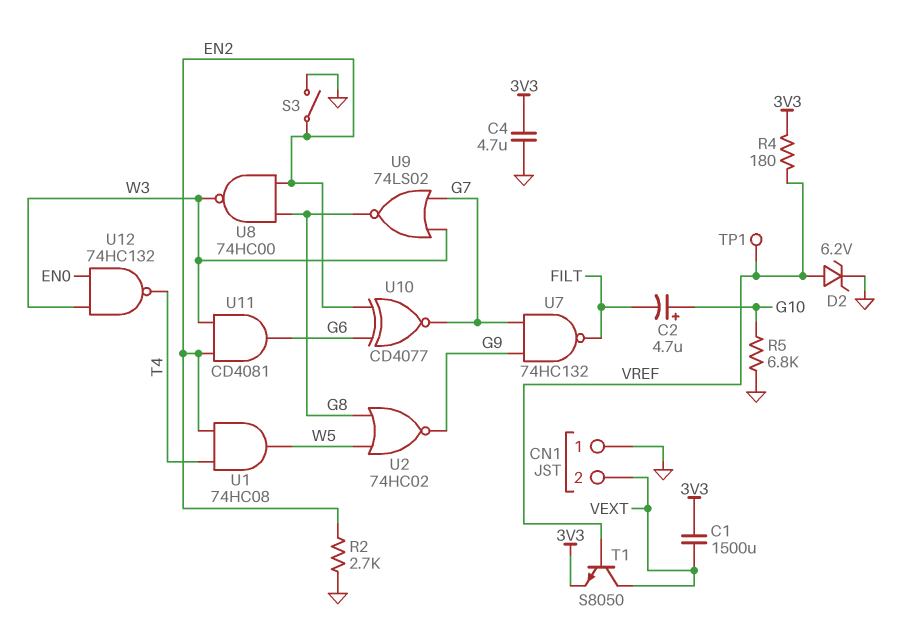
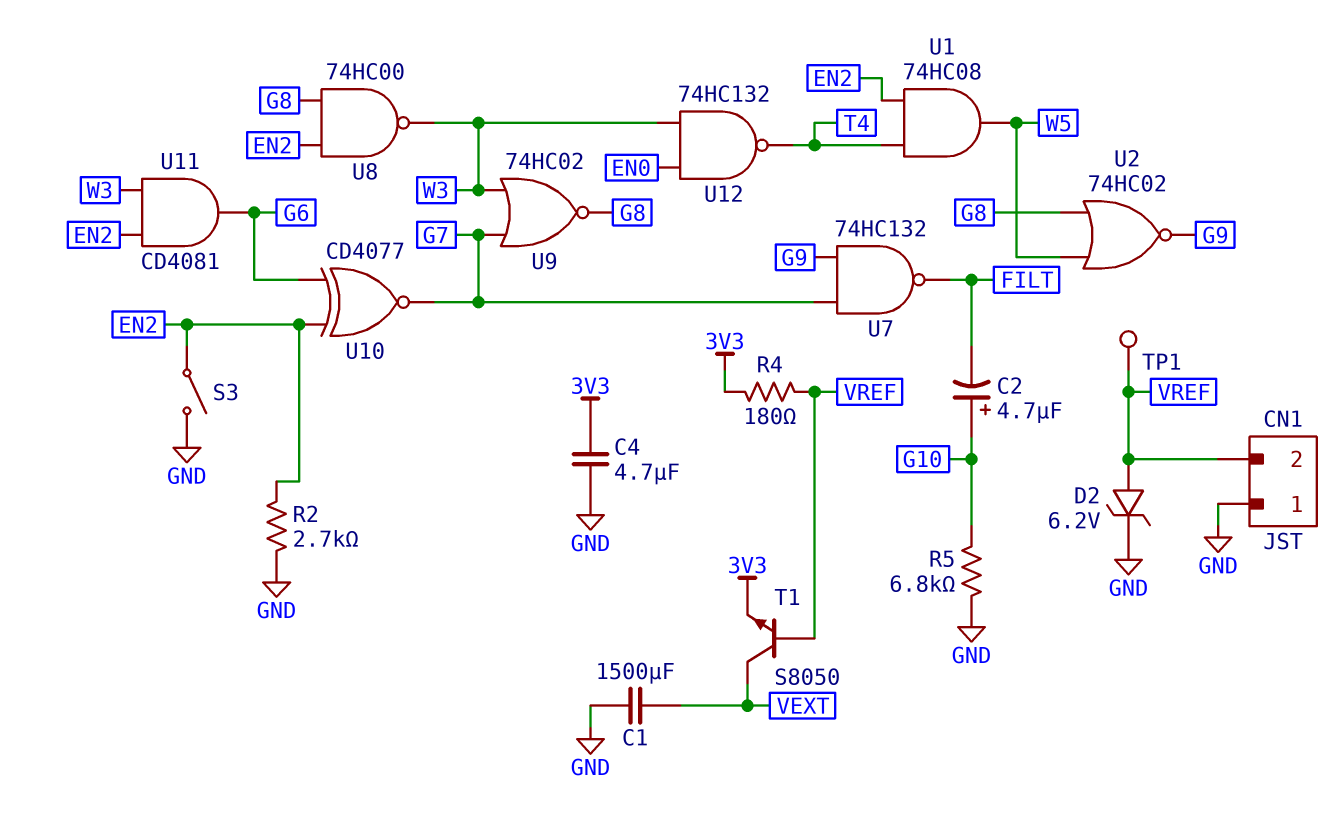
C1: 1500uF (3V3, VEXT) -> 1500uF (GND, VEXT)
CN1 pin 2: VEXT -> VREF
U9: NOR 74LS02 (in G7, in W3, out G8) -> NOR 74HC02 (in G7, in W3, out G8)

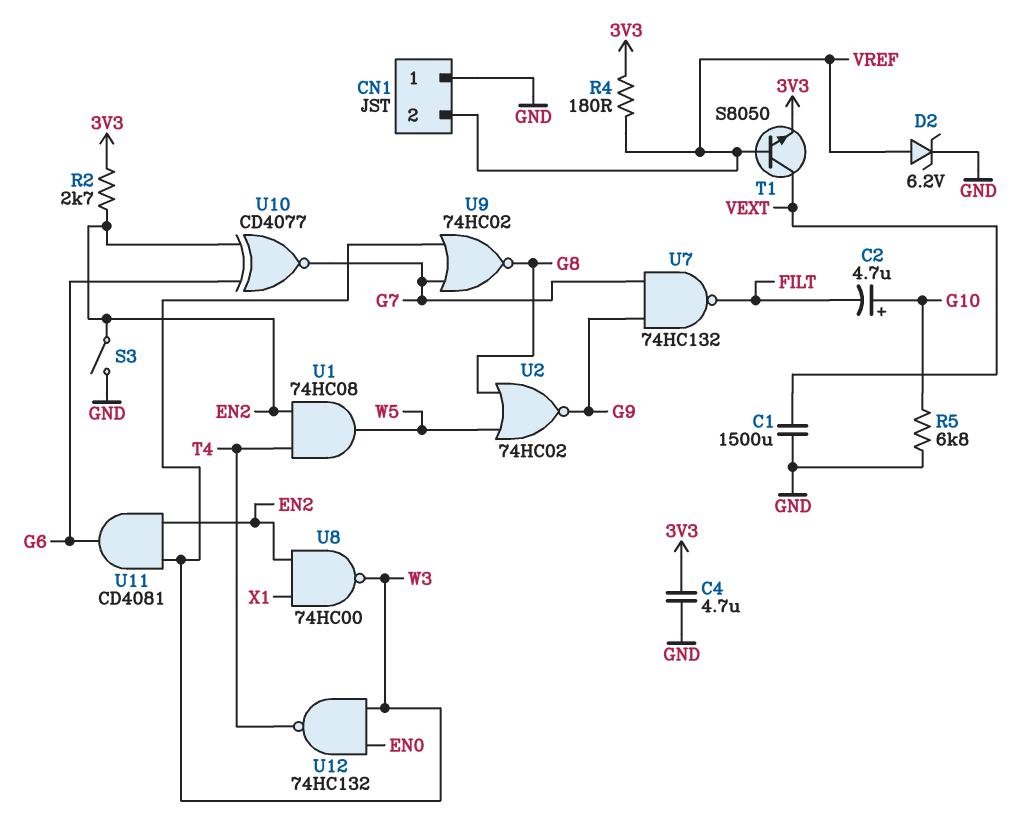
R2: 2.7k (EN2, GND) -> 2.7k (3V3, EN2)
TP1: test point (VREF) -> none
U8: NAND 74HC00 (in EN2, in G8, out W3) -> NAND 74HC00 (in EN2, in X1, out W3)

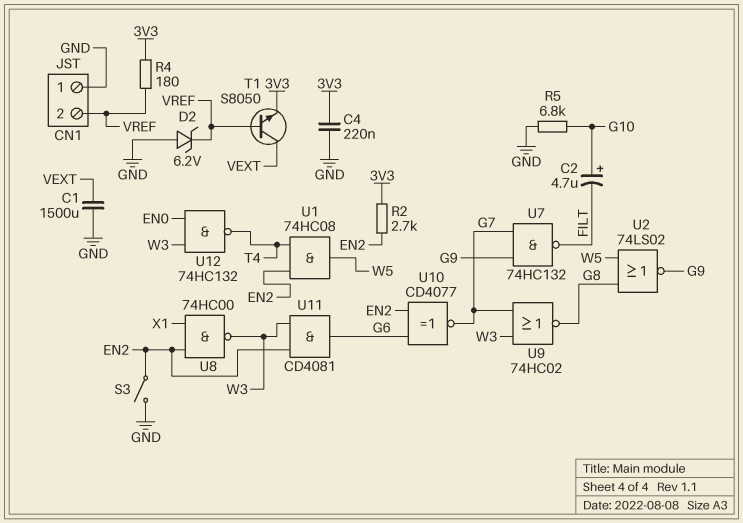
C4: 4.7uF (3V3, GND) -> 220nF (3V3, GND)
D2: zener 6.2V (A VREF, K GND) -> zener 6.2V (A GND, K VREF)
U2: NOR 74HC02 (in G8, in W5, out G9) -> NOR 74LS02 (in G8, in W5, out G9)

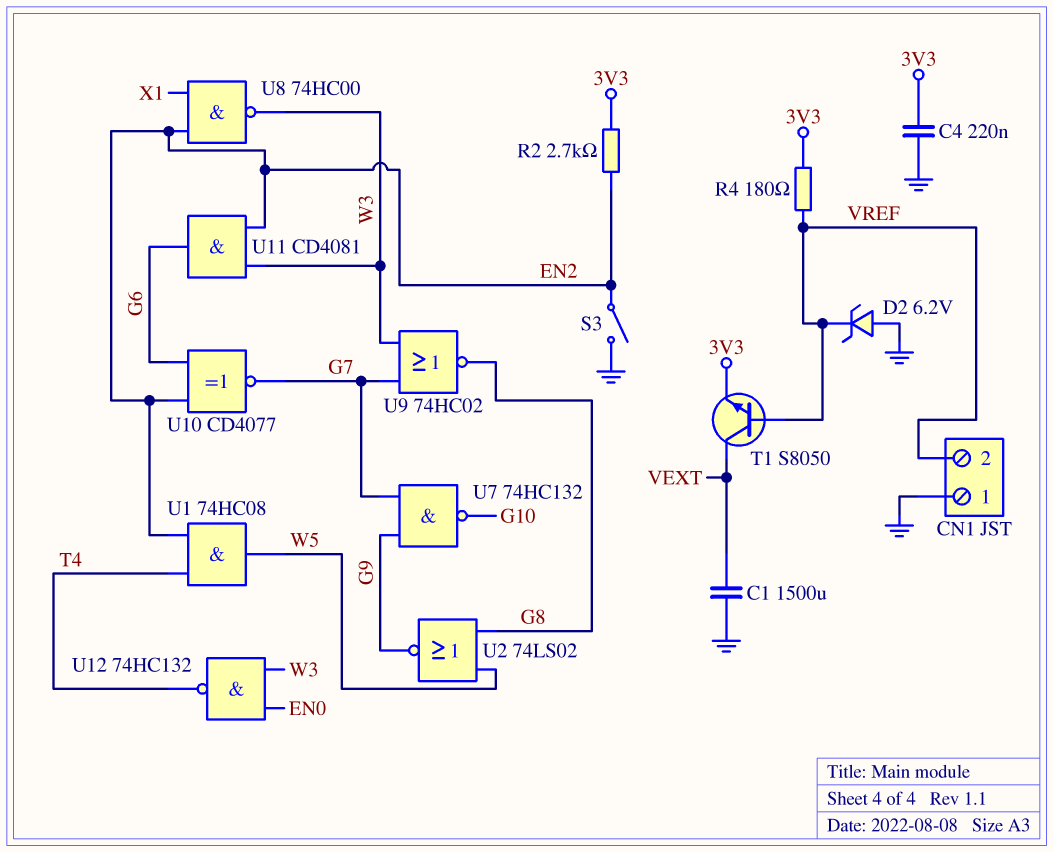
C2: 4.7uF (plus G10, minus FILT) -> none
R5: 6.8k (G10, GND) -> none
U7: NAND 74HC132 (in G7, in G9, out FILT) -> NAND 74HC132 (in G7, in G9, out G10)

